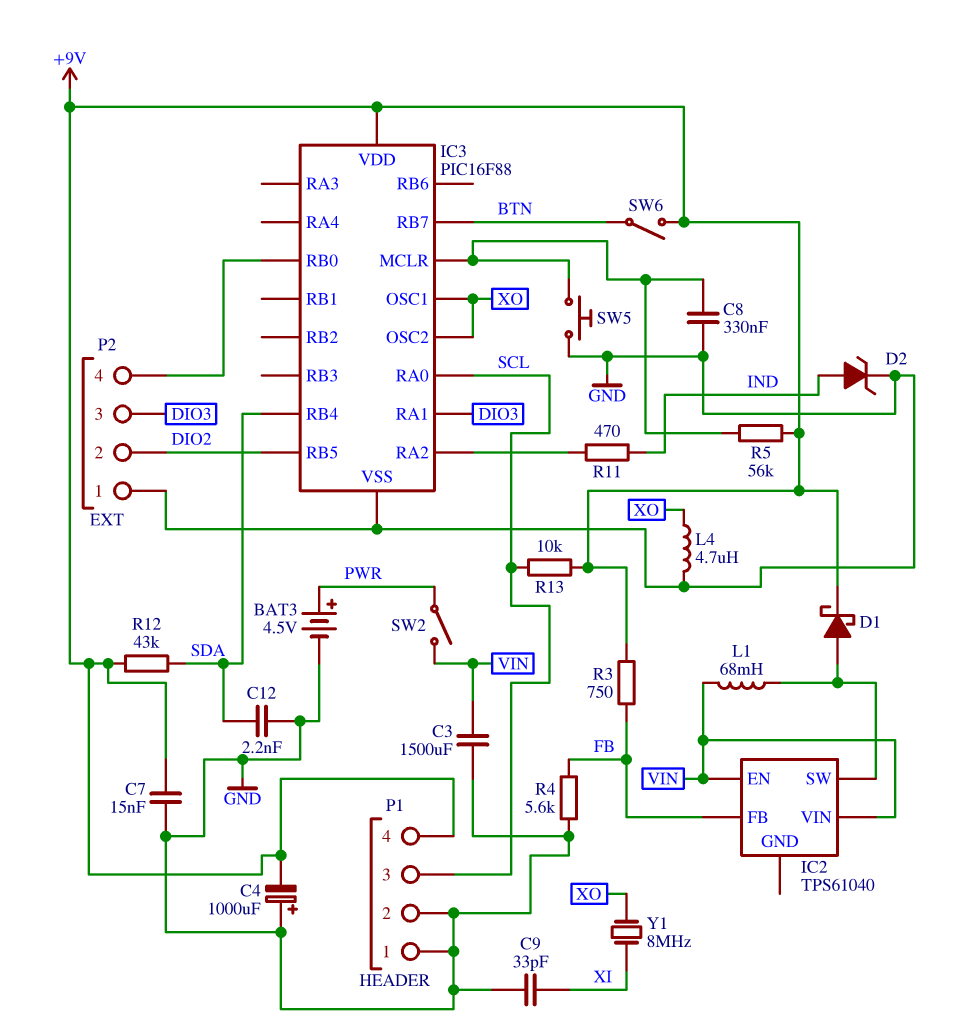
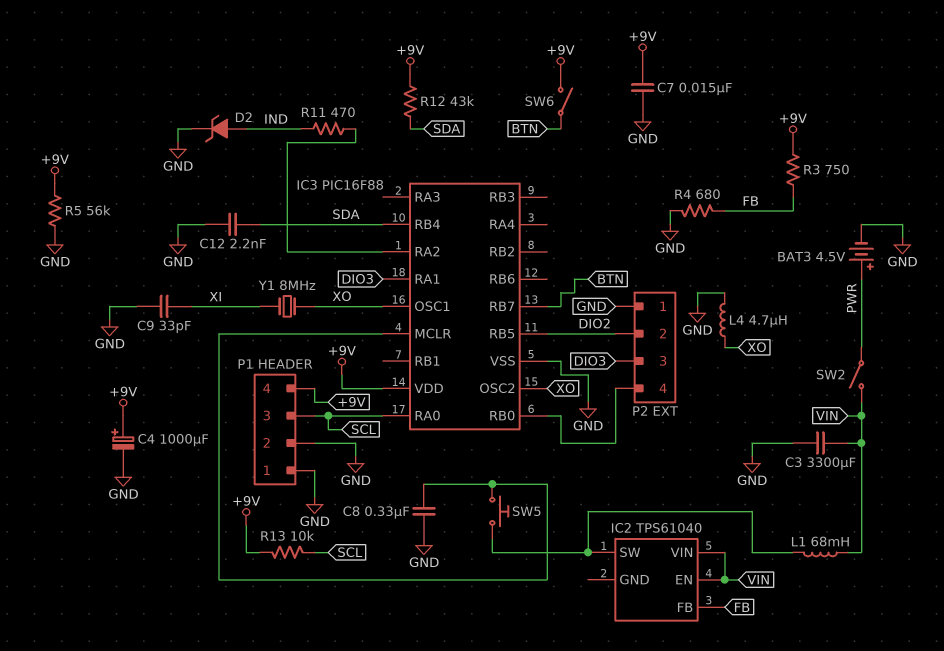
C3: 1500uF (GND, VIN) -> 3300uF (GND, VIN)
C4: 1000uF (plus GND, minus +9V) -> 1000uF (plus +9V, minus GND)
D1: schottky (A IC2/SW, K +9V) -> none
R4: 5.6k (FB, GND) -> 680 (FB, GND)
R5: 56k (+9V, IC3/MCLR) -> 56k (+9V, GND)
SW5: button (GND, IC3/MCLR) -> button (IC2/SW, IC3/MCLR)

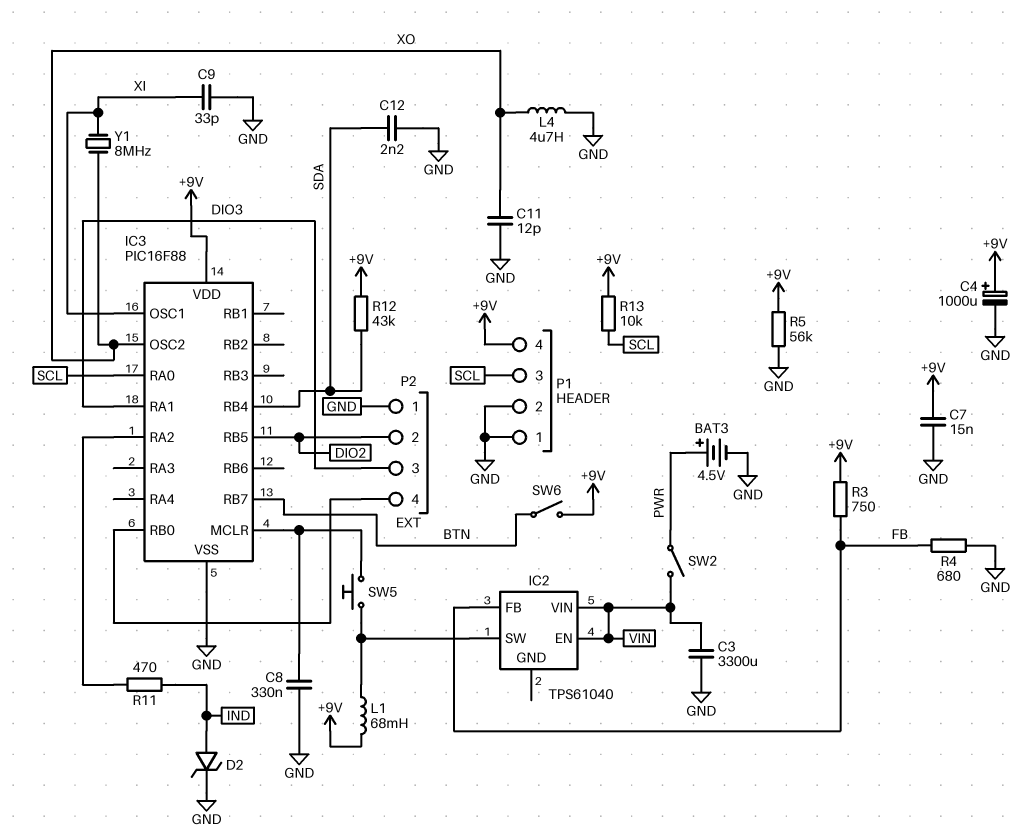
C11: none -> 12pF (GND, XO)
IC3 pin OSC1: XO -> XI
L1: 68mH (IC2/SW, VIN) -> 68mH (+9V, IC2/SW)

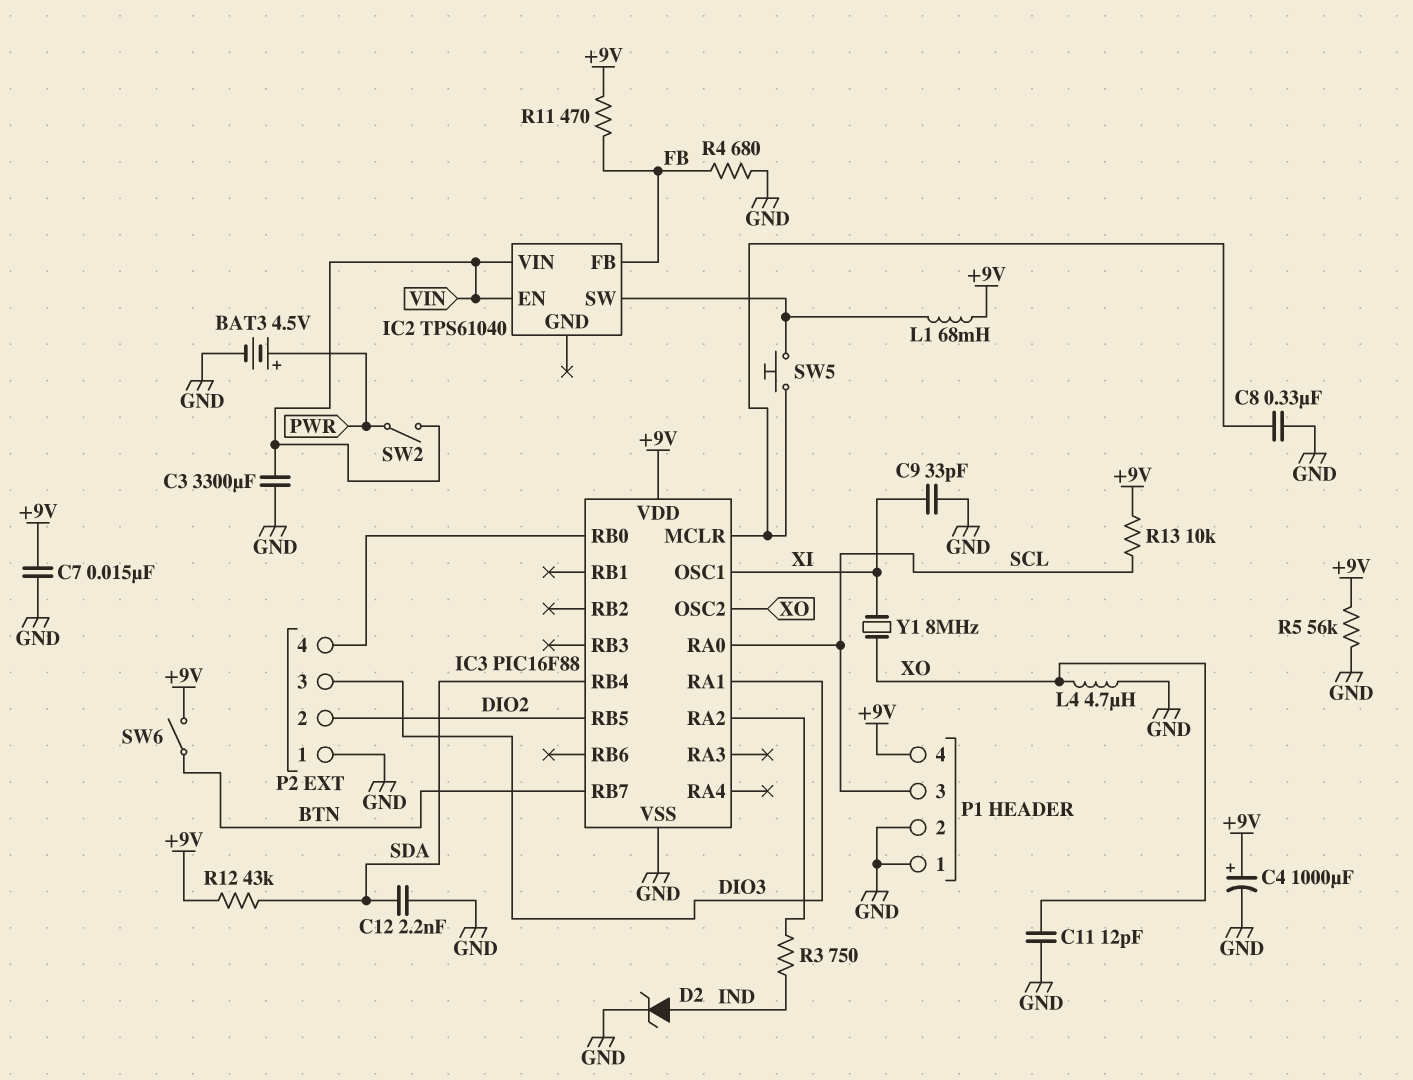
R3: 750 (+9V, FB) -> 750 (IC3/RA2, IND)
R11: 470 (IC3/RA2, IND) -> 470 (+9V, FB)

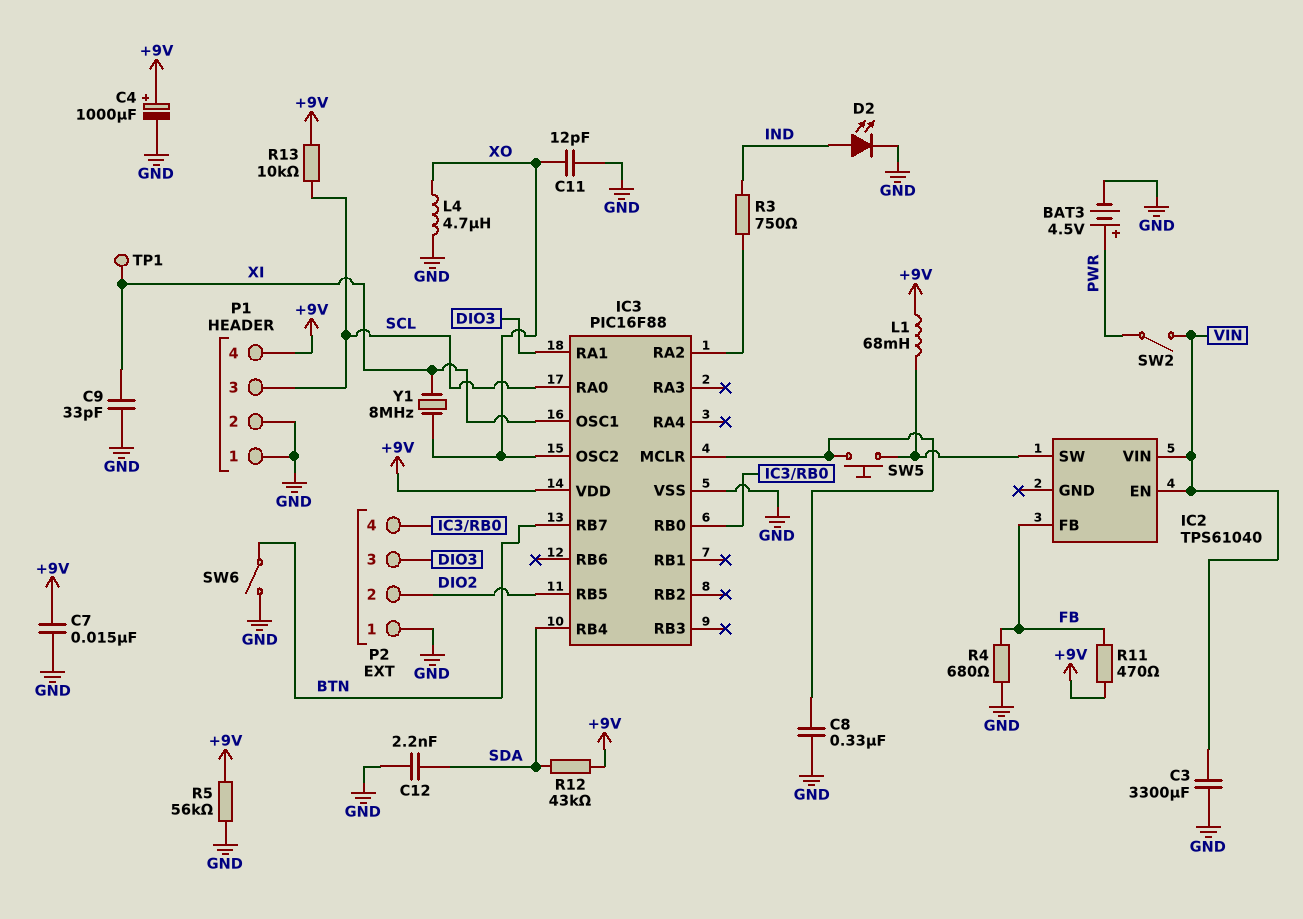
D2: zener (A IND, K GND) -> LED (A IND, K GND)
SW6: switch (+9V, BTN) -> switch (BTN, GND)
TP1: none -> test point (XI)

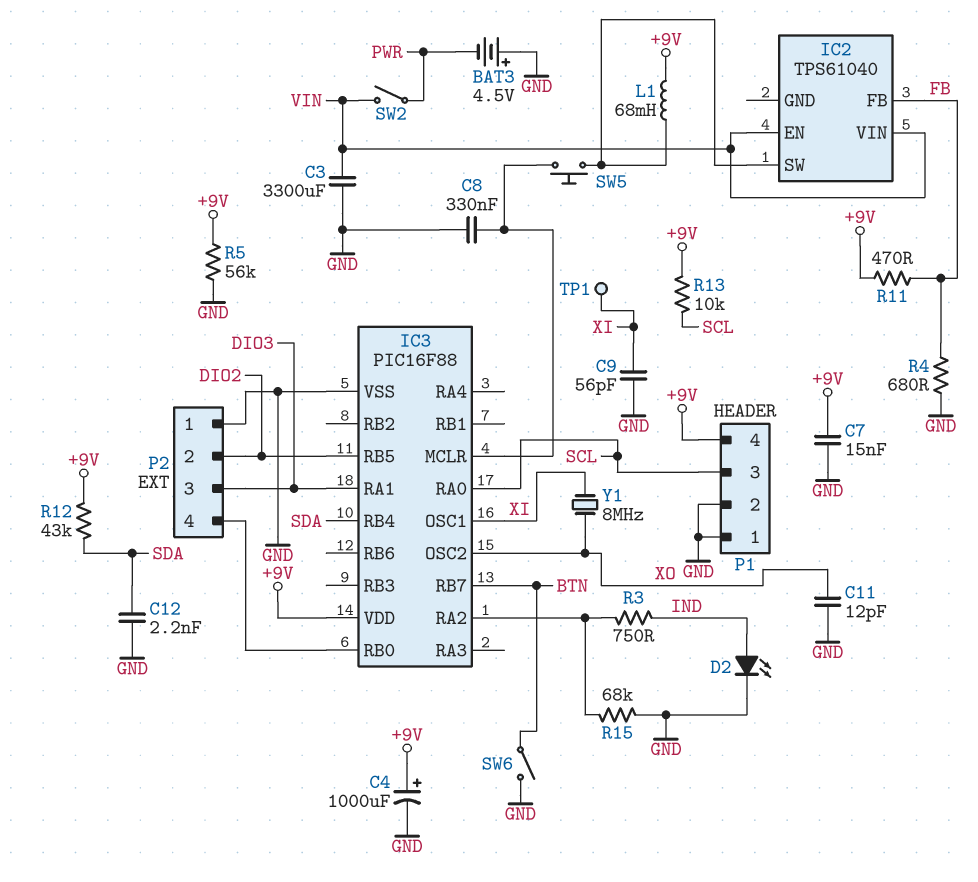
BAT3: 4.5V (plus PWR, minus GND) -> 4.5V (plus GND, minus PWR)
C9: 33pF (GND, XI) -> 56pF (GND, XI)
L4: 4.7uH (GND, XO) -> none
R15: none -> 68k (GND, IC3/RA2)

